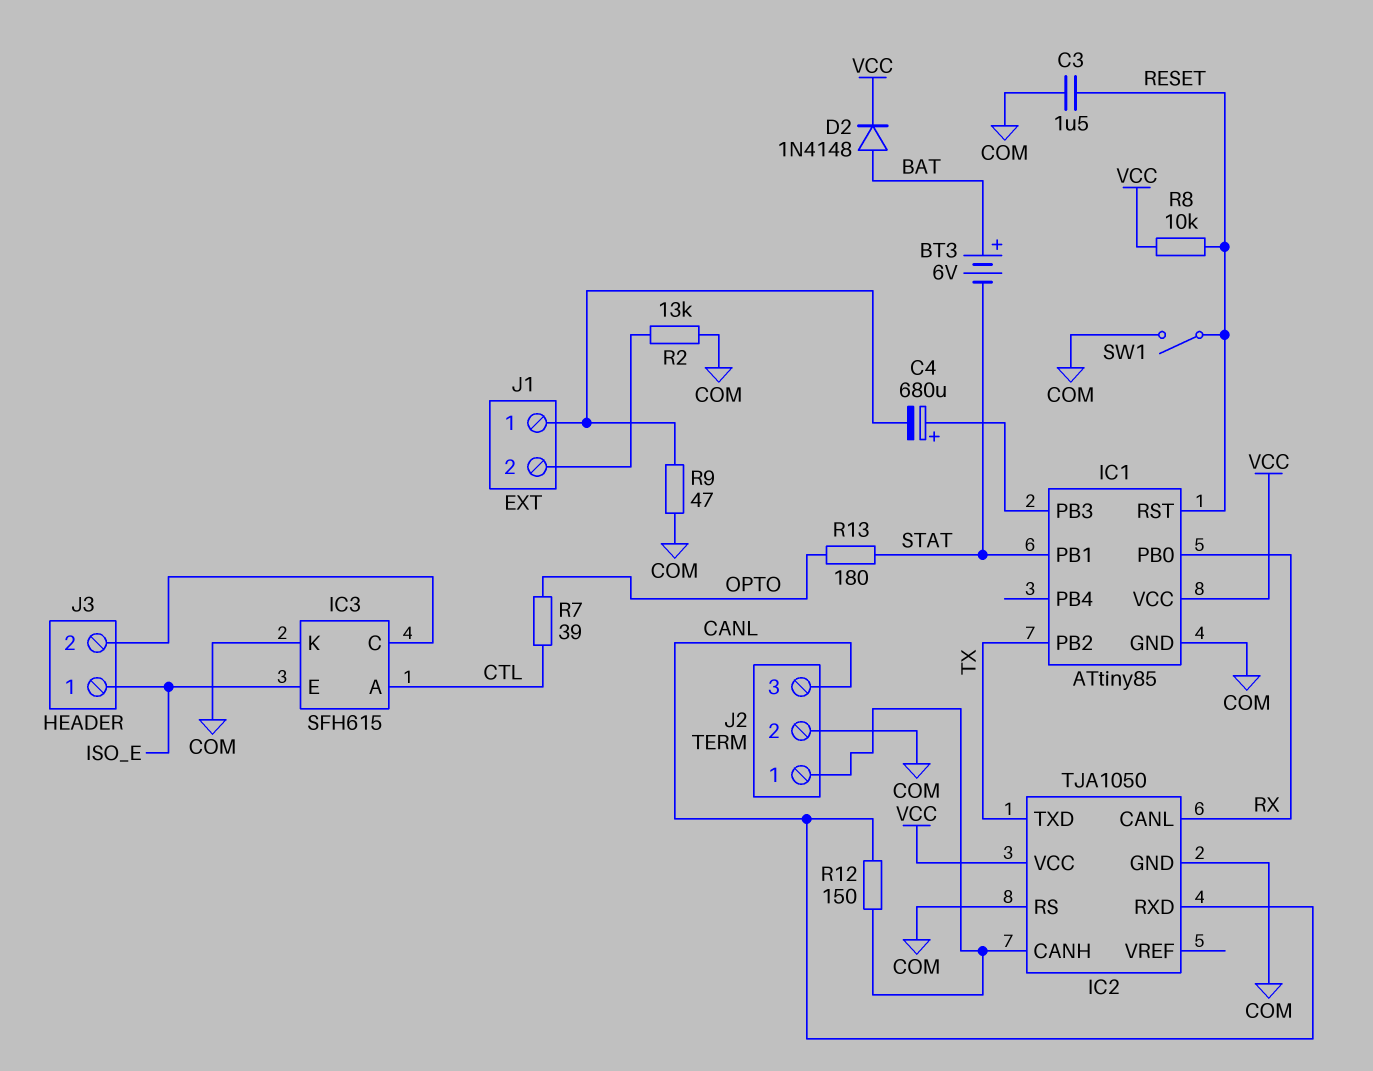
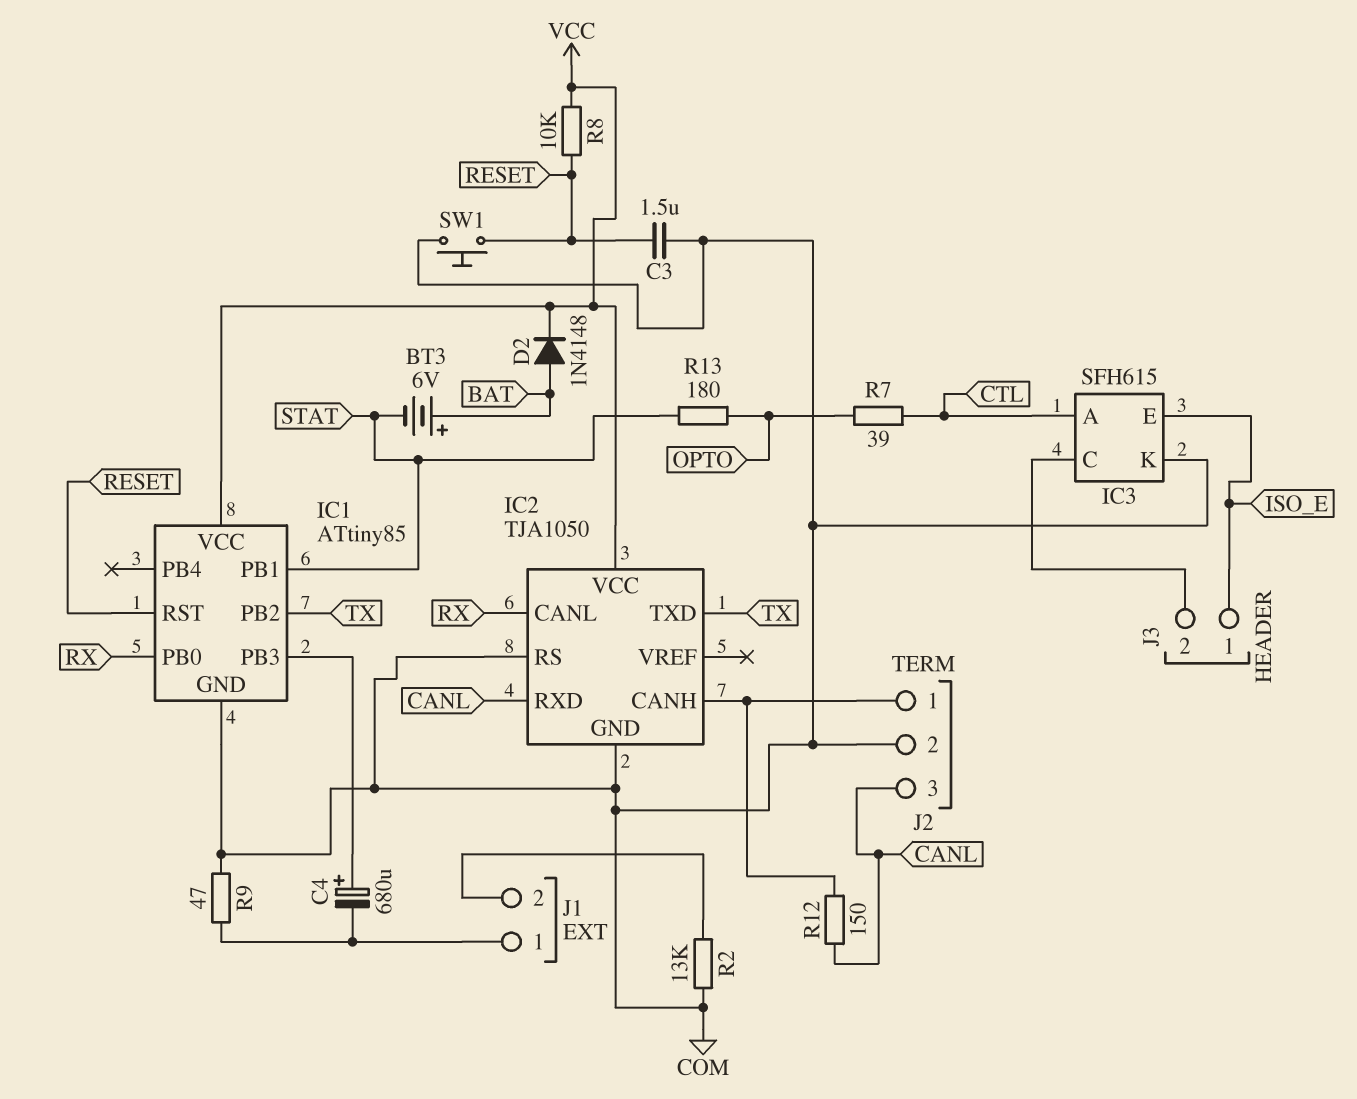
SW1: switch (COM, RESET) -> button (COM, RESET)

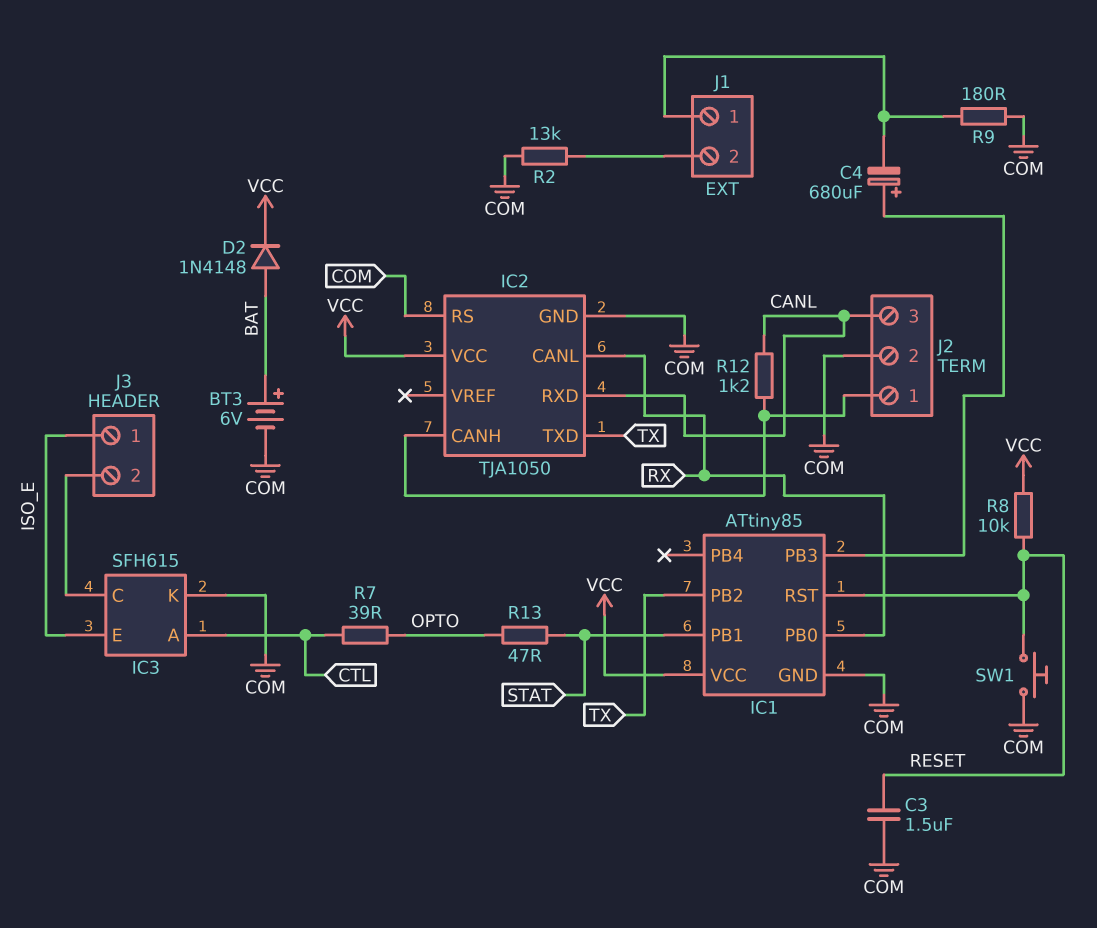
BT3: 6V (plus BAT, minus STAT) -> 6V (plus BAT, minus COM)
R9: 47 (COM, J1/1) -> 180 (COM, J1/1)
R12: 150 (CANL, IC2/CANH) -> 1.2k (CANL, IC2/CANH)
R13: 180 (OPTO, STAT) -> 47 (OPTO, STAT)

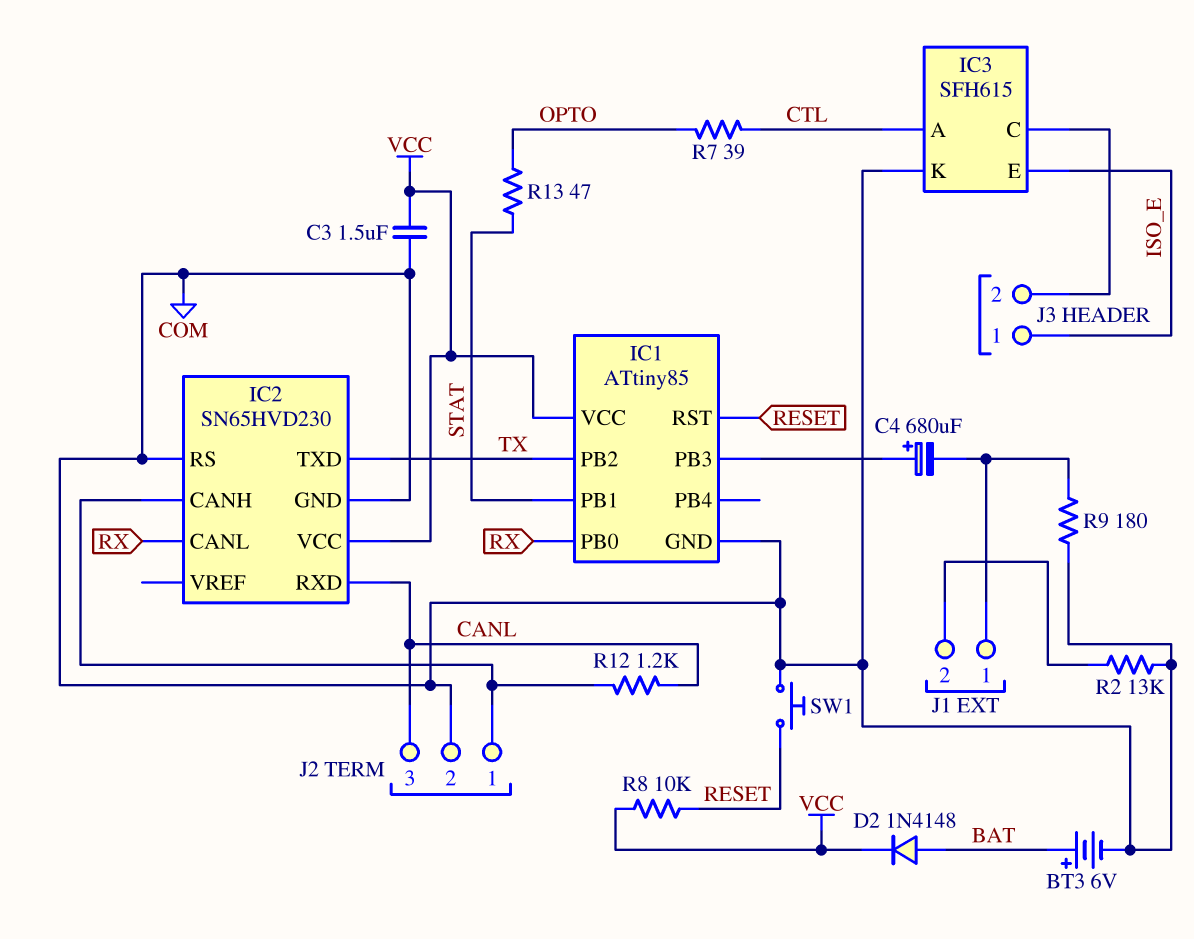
C3: 1.5uF (COM, RESET) -> 1.5uF (COM, VCC)
IC2: TJA1050 -> SN65HVD230

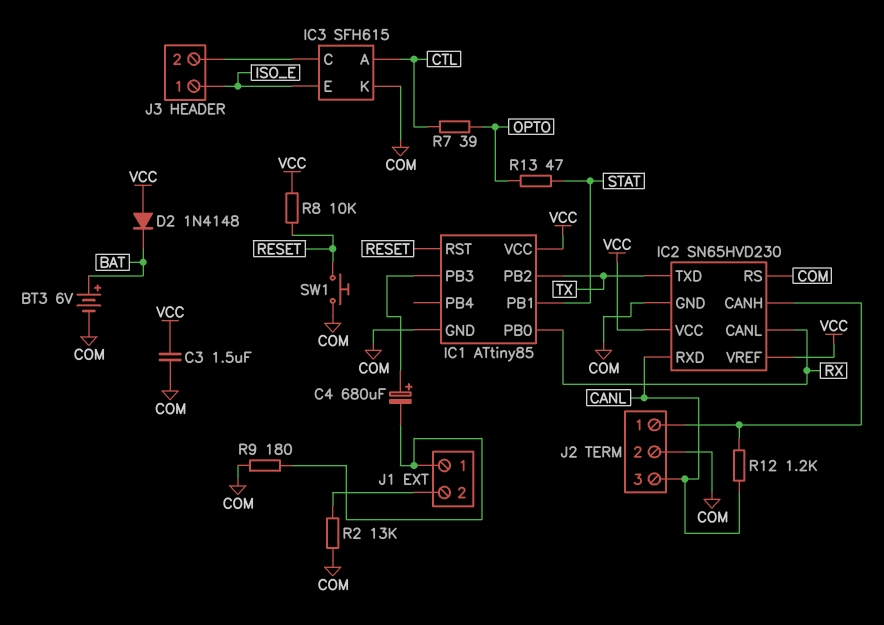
D2: diode 1N4148 (A BAT, K VCC) -> diode 1N4148 (A VCC, K BAT)
IC2 pin VREF: none -> VCC

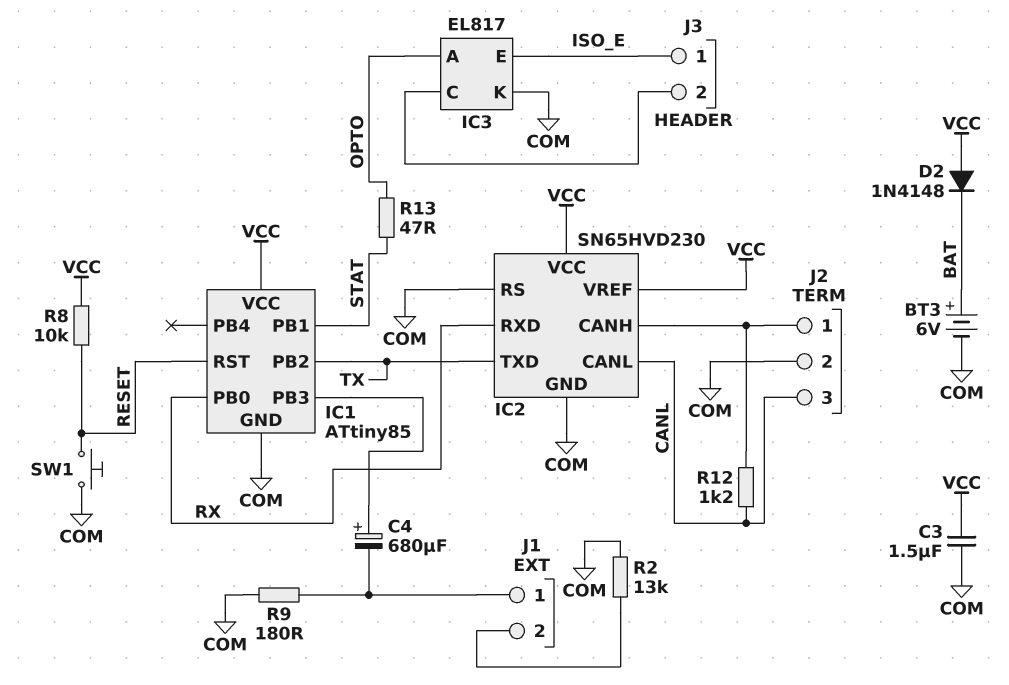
IC2 pin CANL: RX -> CANL
IC2 pin RXD: CANL -> RX
IC3: SFH615 -> EL817
IC3 pin A: CTL -> OPTO
R7: 39 (CTL, OPTO) -> none

